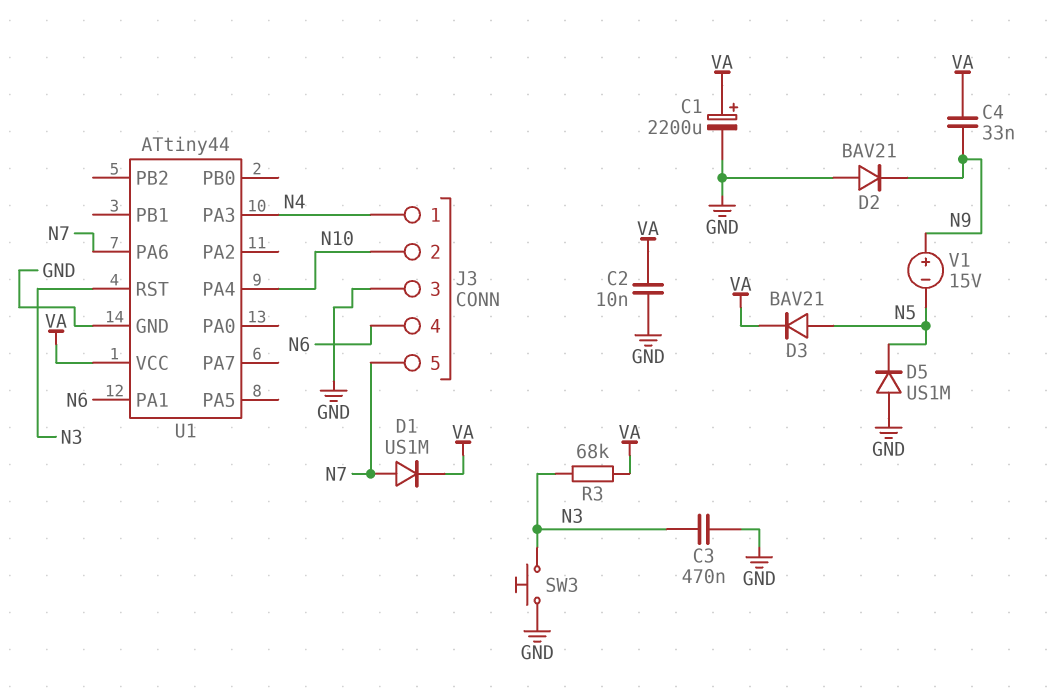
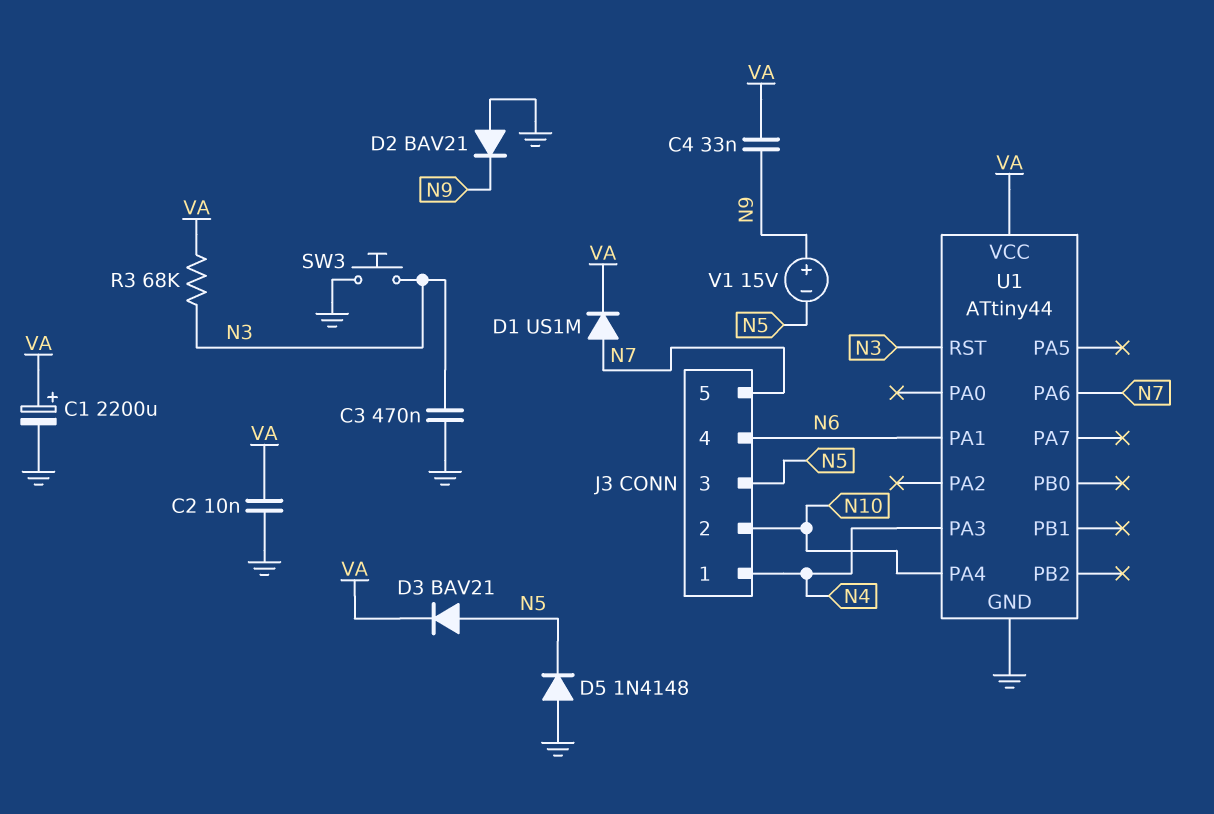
D5: diode US1M (A GND, K N5) -> diode 1N4148 (A GND, K N5)
J3 pin 3: GND -> N5

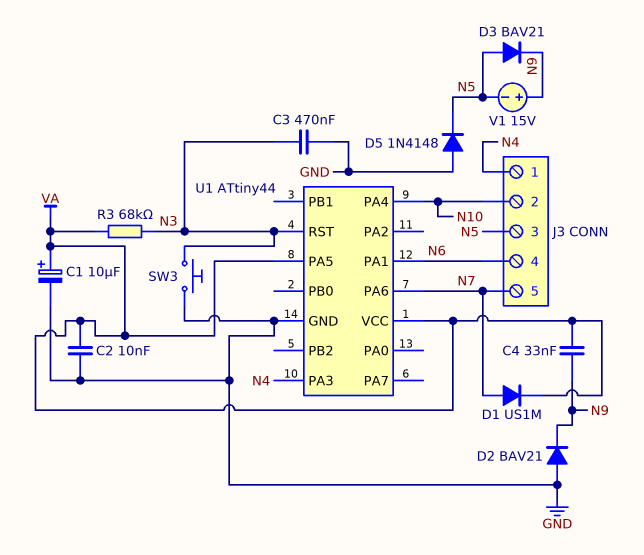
C1: 2200uF (plus VA, minus GND) -> 10uF (plus VA, minus GND)
D3: diode BAV21 (A N5, K VA) -> diode BAV21 (A N5, K N9)
U1 pin PA5: none -> VA

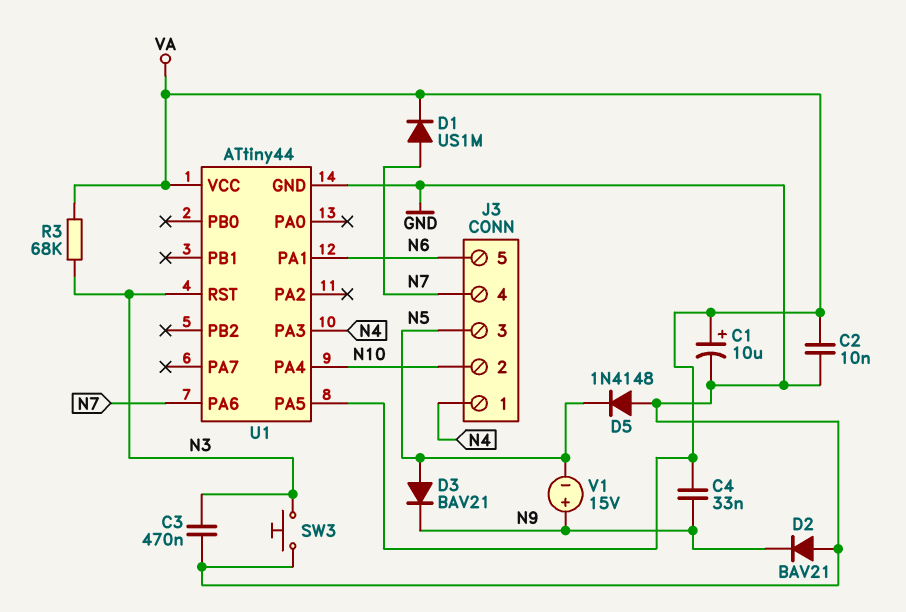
J3 pin 4: N6 -> N7
J3 pin 5: N7 -> N6

